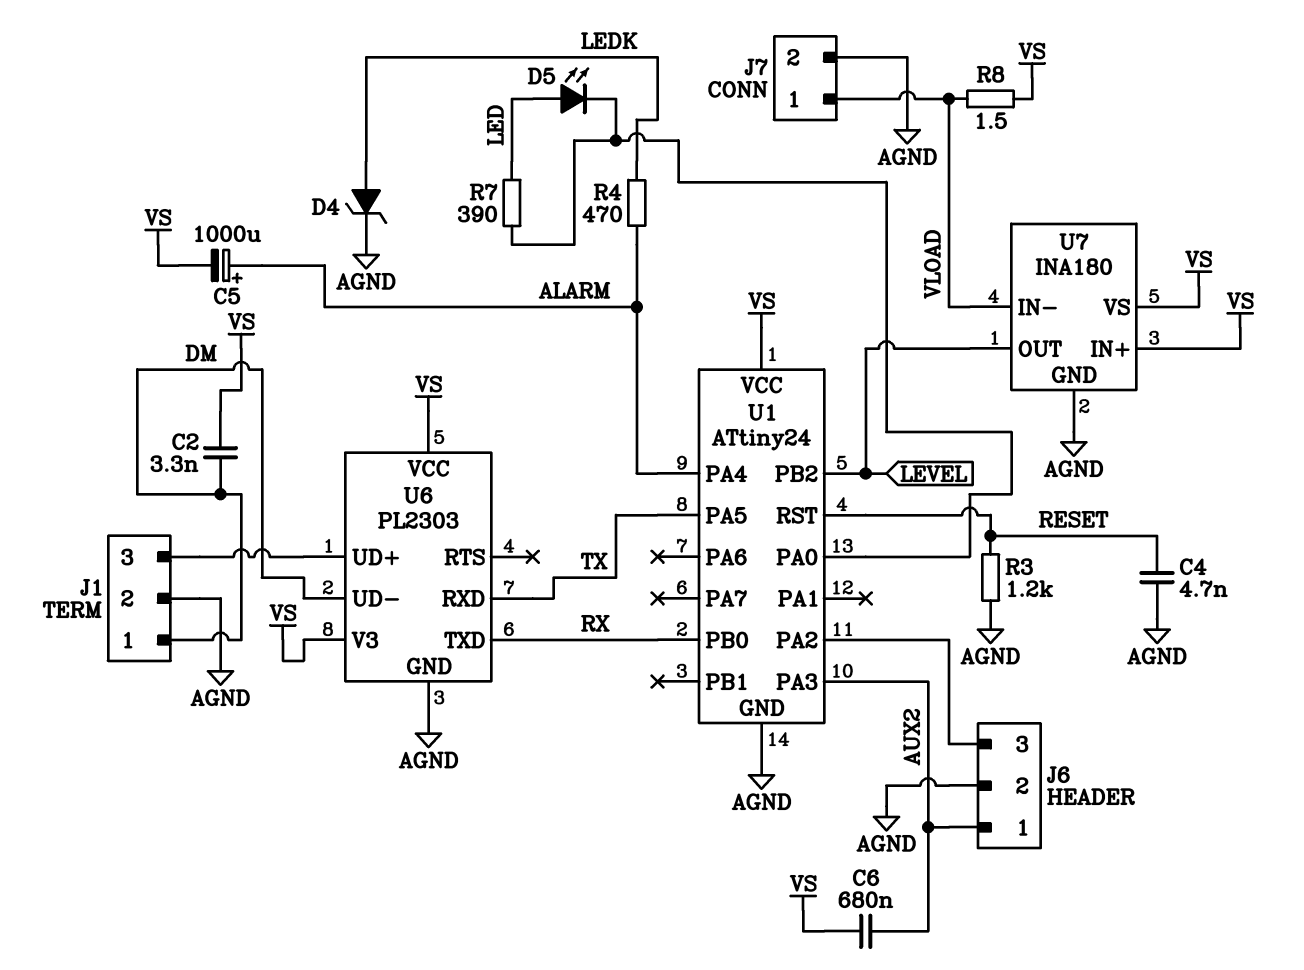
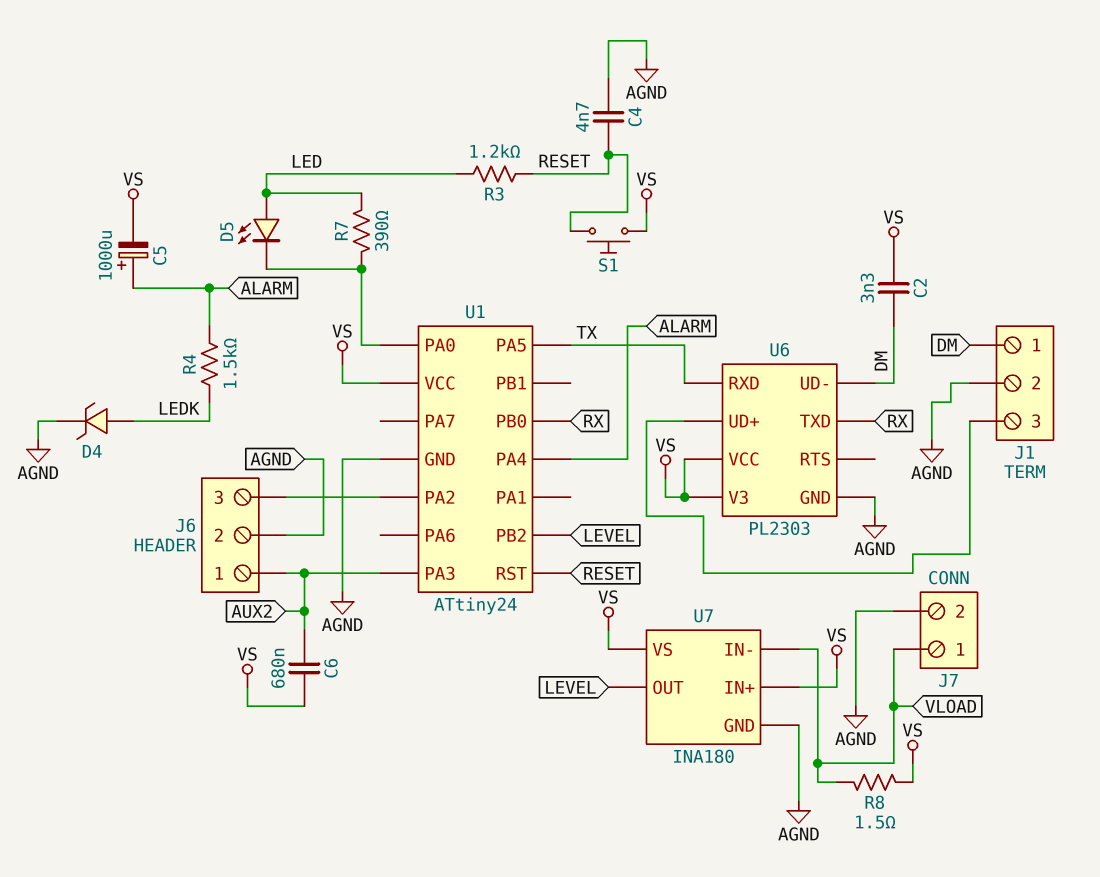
R3: 1.2k (AGND, RESET) -> 1.2k (LED, RESET)
R4: 470 (ALARM, LEDK) -> 1.5k (ALARM, LEDK)
S1: none -> button (RESET, VS)

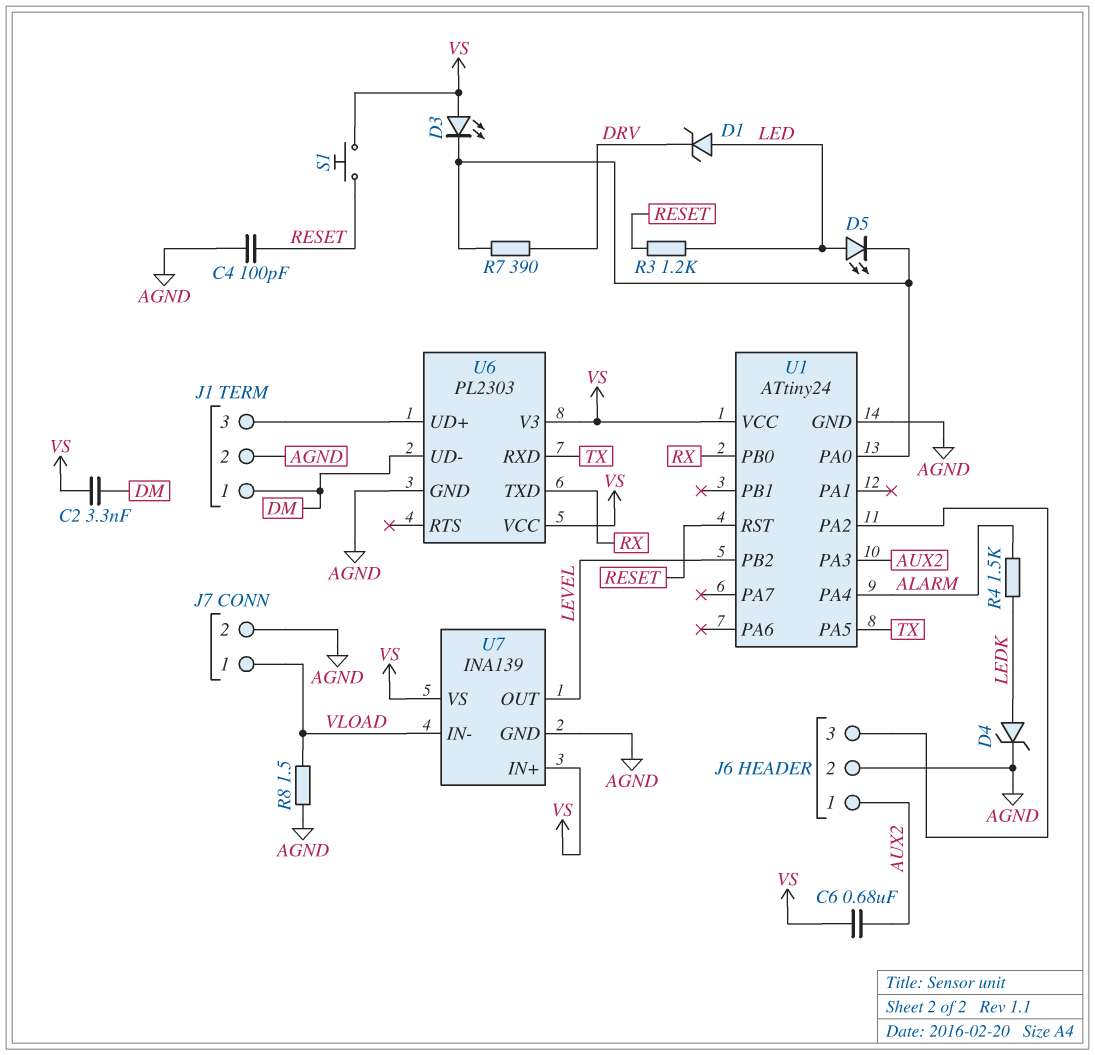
C4: 4.7nF (AGND, RESET) -> 100pF (AGND, RESET)
C5: 1000uF (plus ALARM, minus VS) -> none
D1: none -> zener (A LED, K DRV)
D3: none -> LED (A VS, K U1/PA0)
R7: 390 (LED, U1/PA0) -> 390 (DRV, U1/PA0)
R8: 1.5 (VLOAD, VS) -> 1.5 (AGND, VLOAD)
U7: INA180 -> INA139

